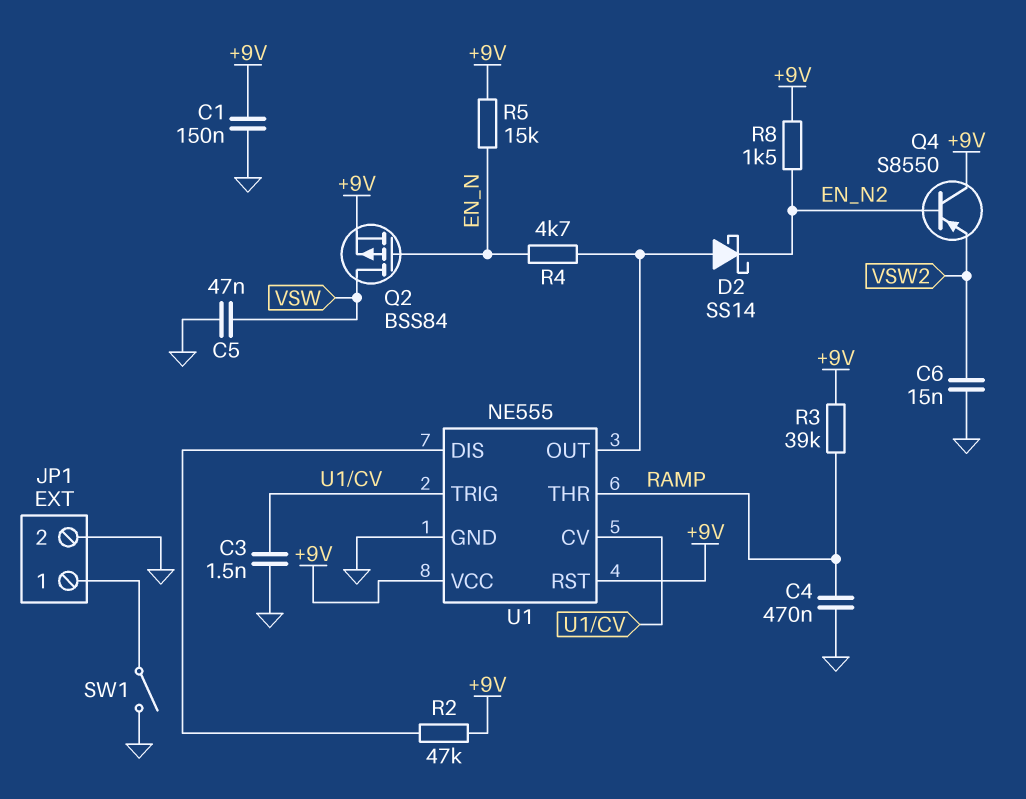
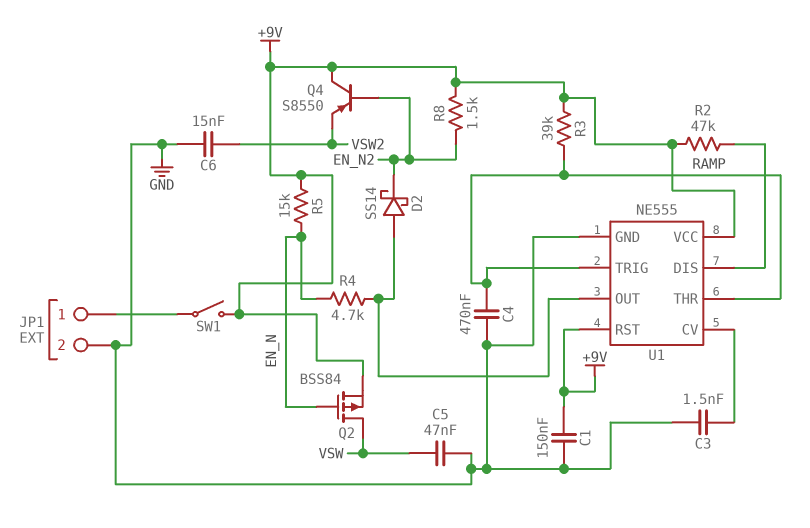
SW1: switch (GND, JP1/1) -> switch (+9V, JP1/1)
U1 pin TRIG: U1/CV -> RAMP

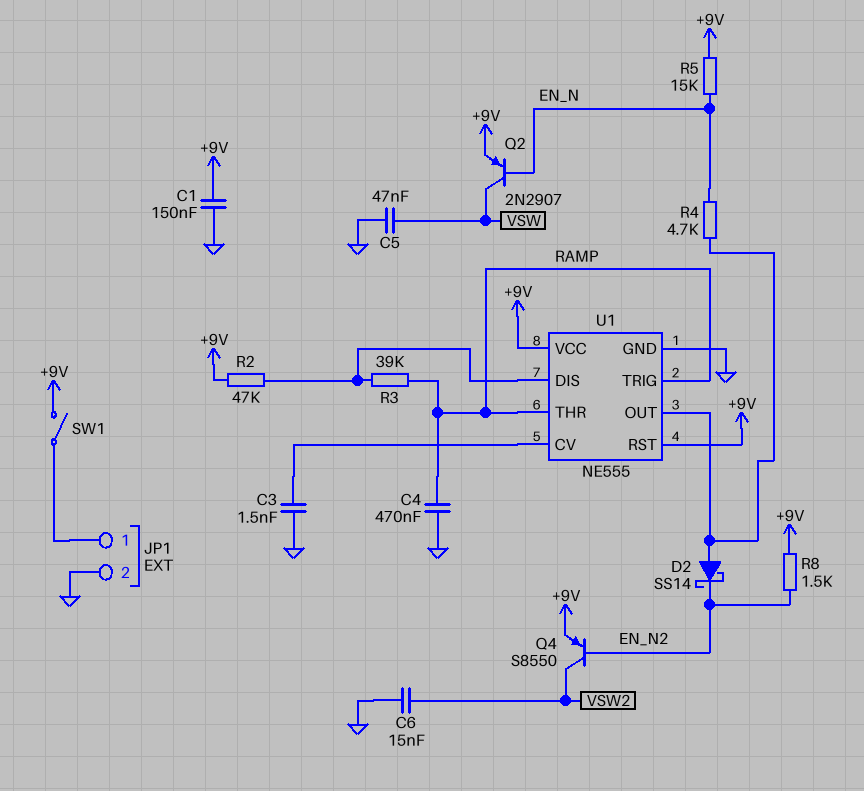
Q2: PMOS BSS84 (G EN_N, D VSW, S +9V) -> PNP 2N2907 (B EN_N, C VSW, E +9V)
Q4: PNP S8550 (B EN_N2, C +9V, E VSW2) -> PNP S8550 (B EN_N2, C VSW2, E +9V)
R3: 39k (+9V, RAMP) -> 39k (RAMP, U1/DIS)

